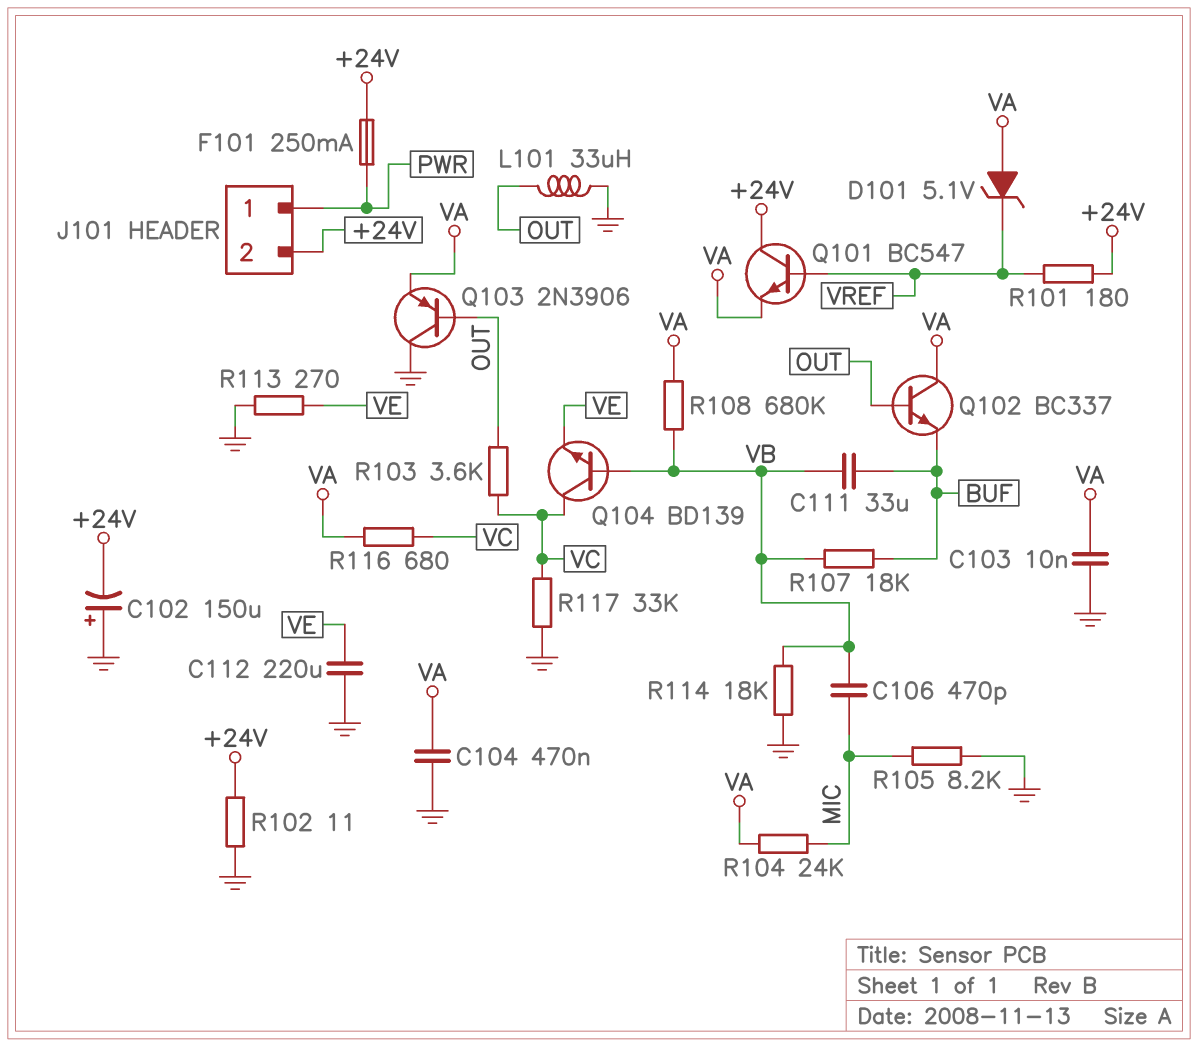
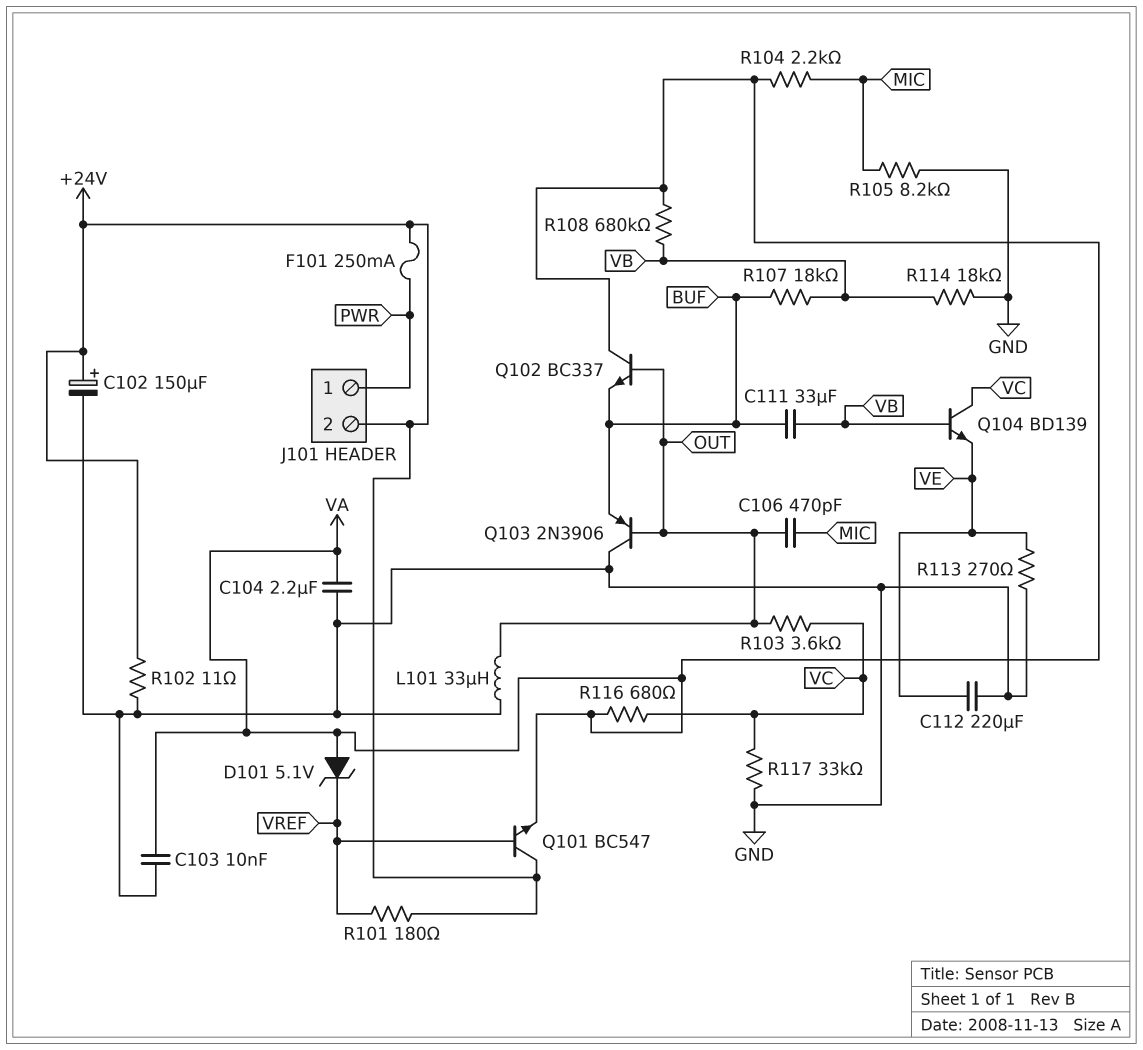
C102: 150uF (plus GND, minus +24V) -> 150uF (plus +24V, minus GND)
C104: 470nF (GND, VA) -> 2.2uF (GND, VA)
C106: 470pF (MIC, VB) -> 470pF (MIC, OUT)
Q103: PNP 2N3906 (B OUT, C GND, E VA) -> PNP 2N3906 (B OUT, C GND, E BUF)
R104: 24k (MIC, VA) -> 2.2k (MIC, VA)

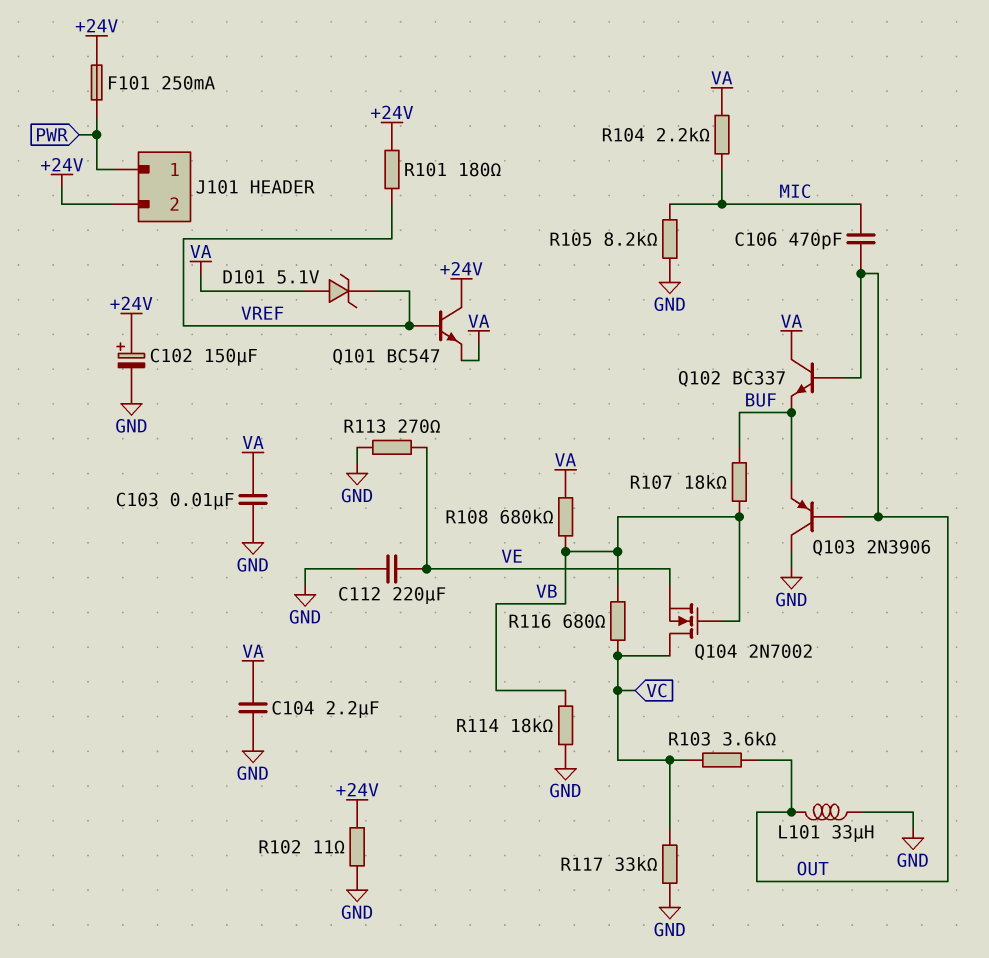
C111: 33uF (BUF, VB) -> none
Q104: NPN BD139 (B VB, C VC, E VE) -> NMOS 2N7002 (G VB, D VC, S VE)
R116: 680 (VA, VC) -> 680 (VB, VC)

